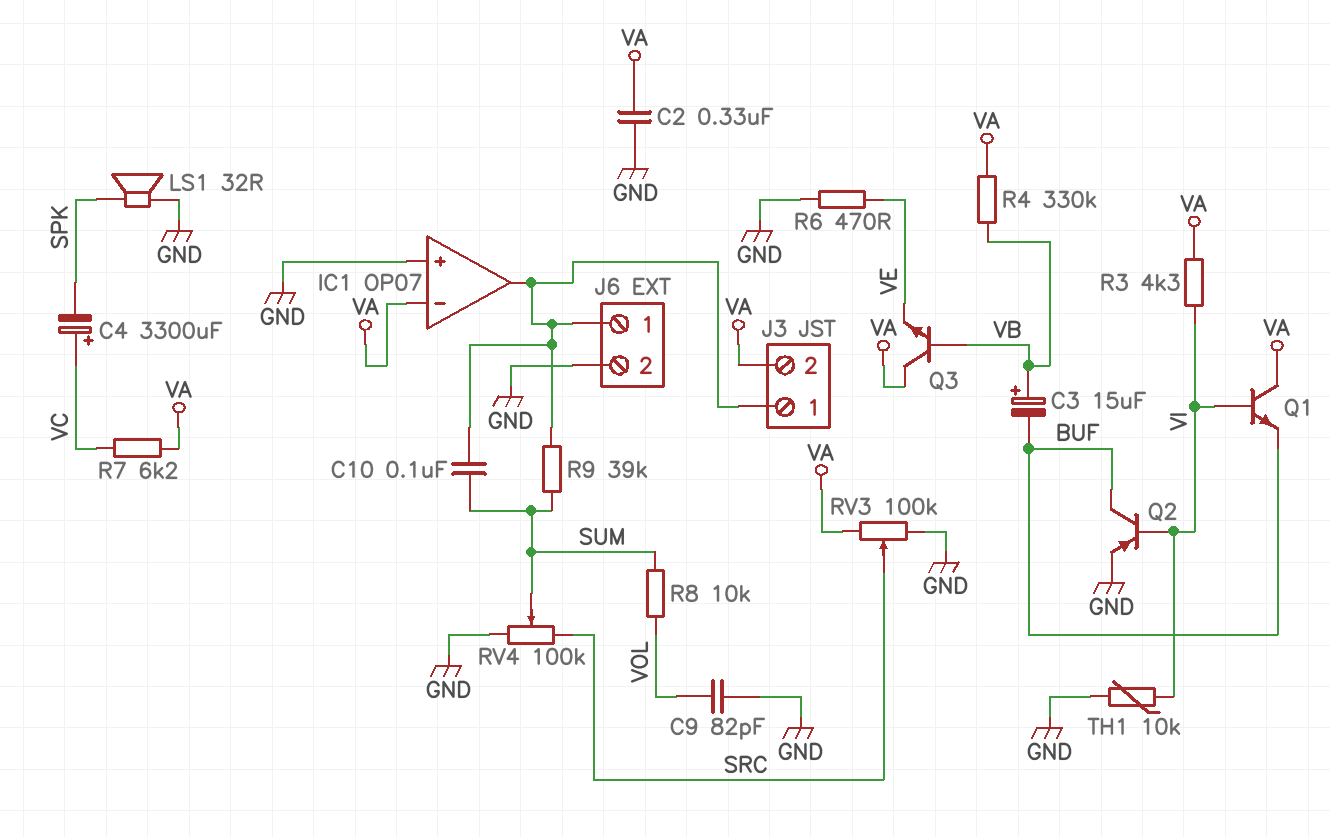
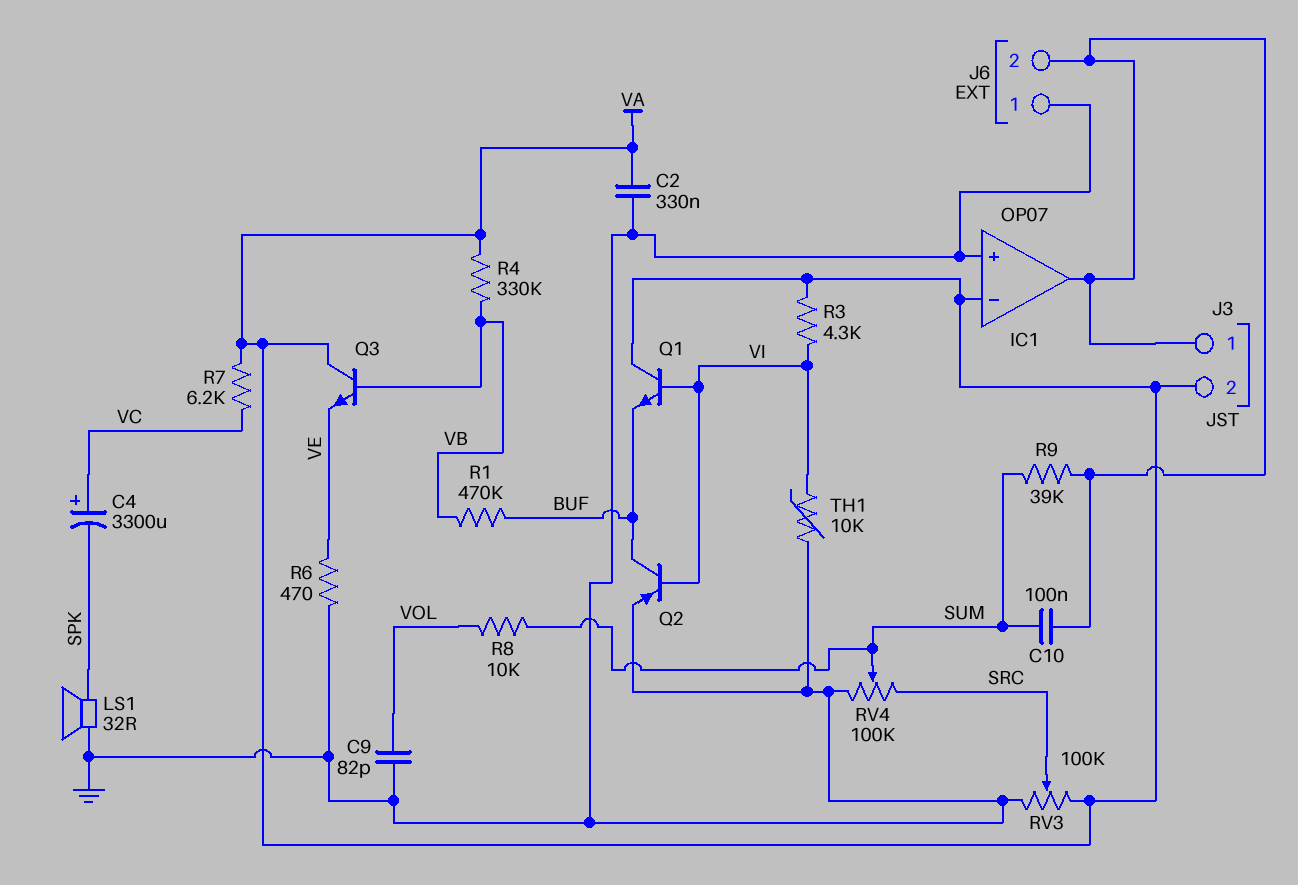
C3: 15uF (plus VB, minus BUF) -> none
J6 pin 1: IC1/out -> GND
J6 pin 2: GND -> IC1/out
R1: none -> 470k (BUF, VB)

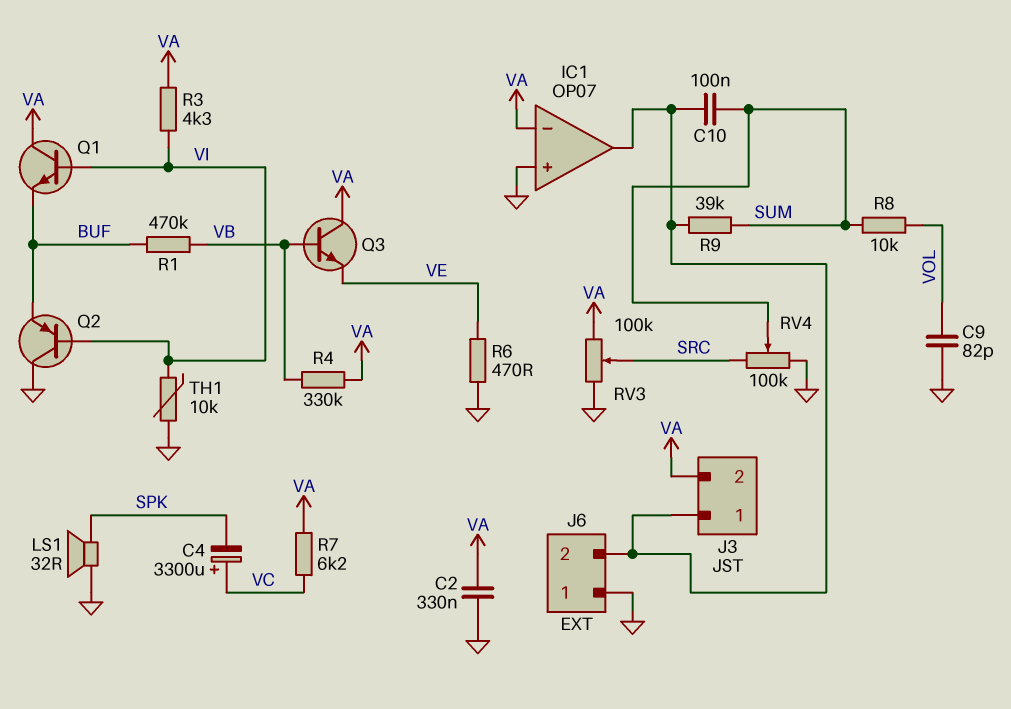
Q2: PNP (B VI, C BUF, E GND) -> PNP (B VI, C GND, E BUF)

